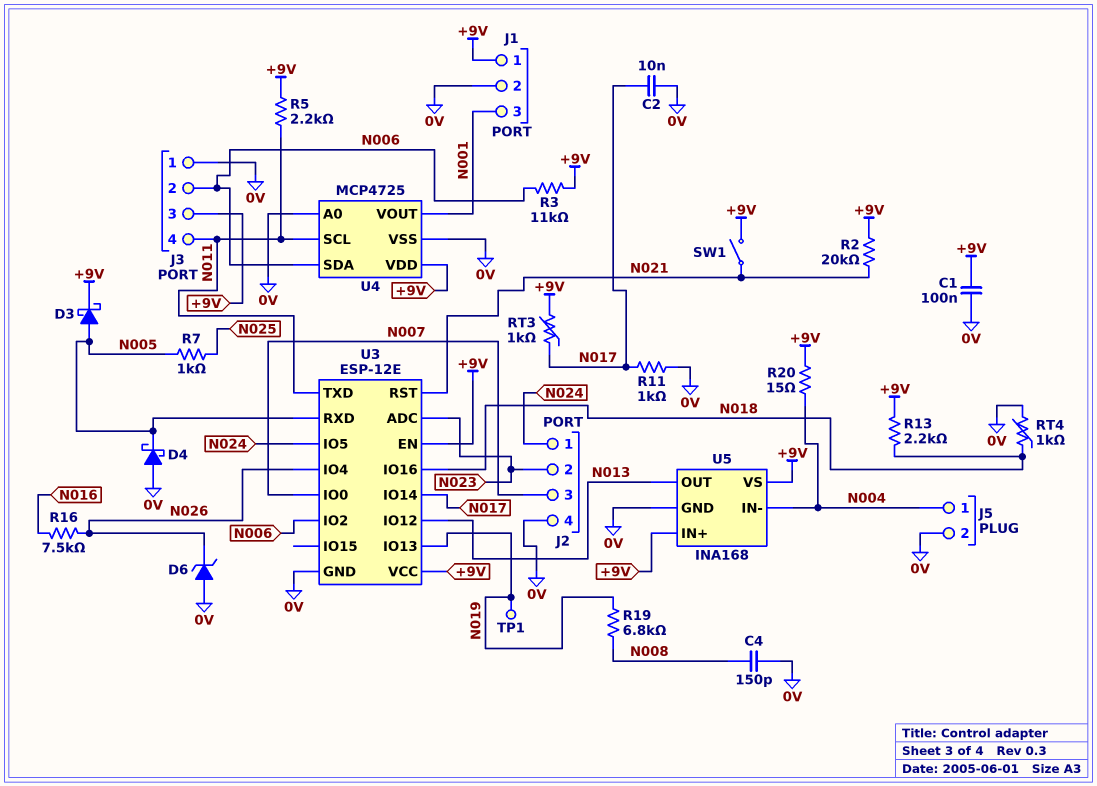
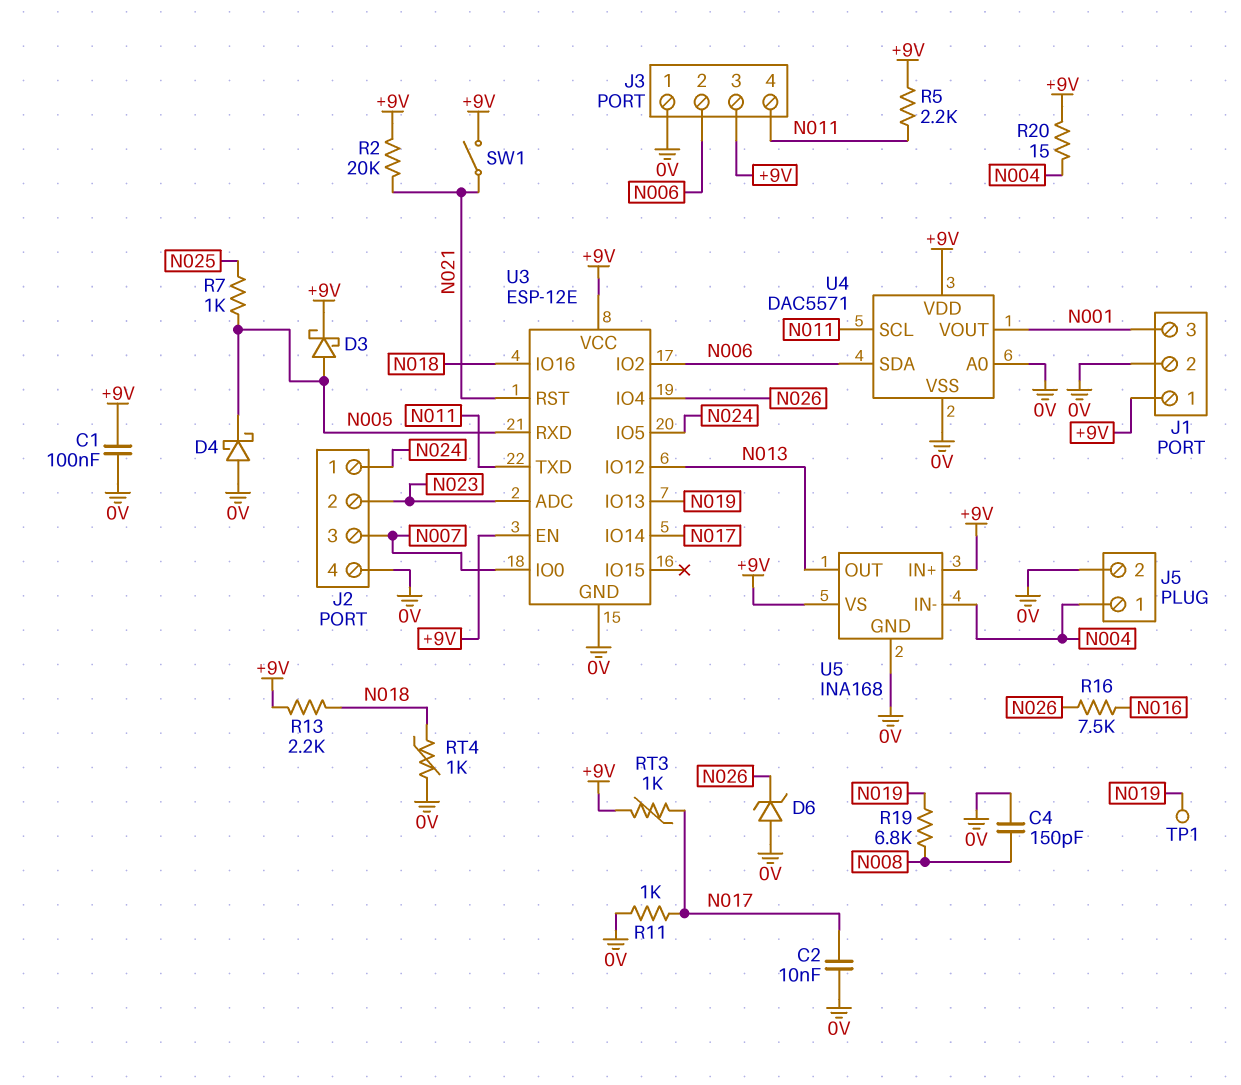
R3: 11k (+9V, N006) -> none
U4: MCP4725 -> DAC5571

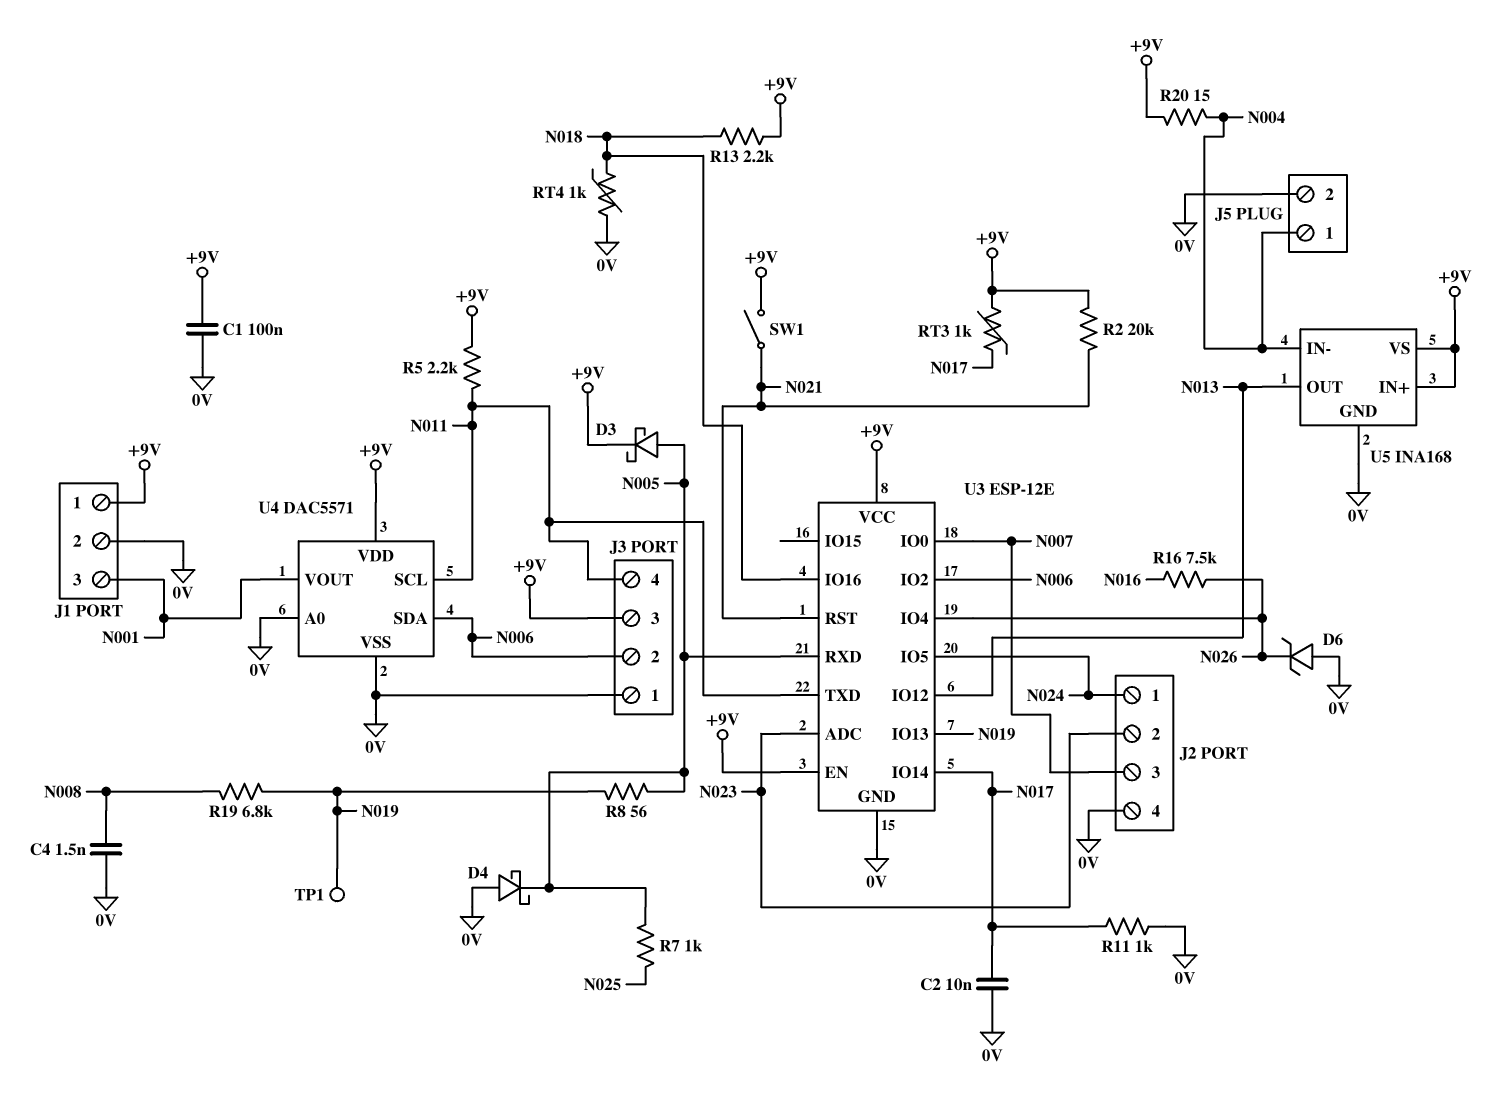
C4: 150pF (0V, N008) -> 1.5nF (0V, N008)
R8: none -> 56 (N005, N019)

